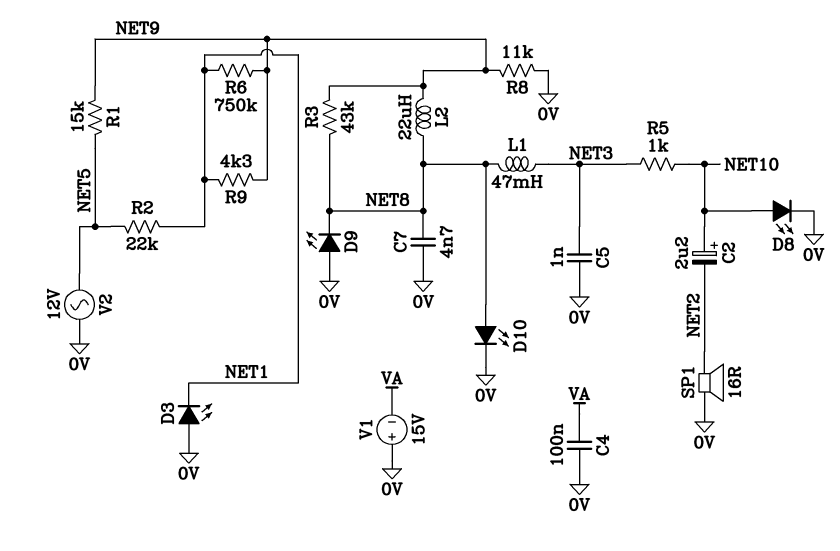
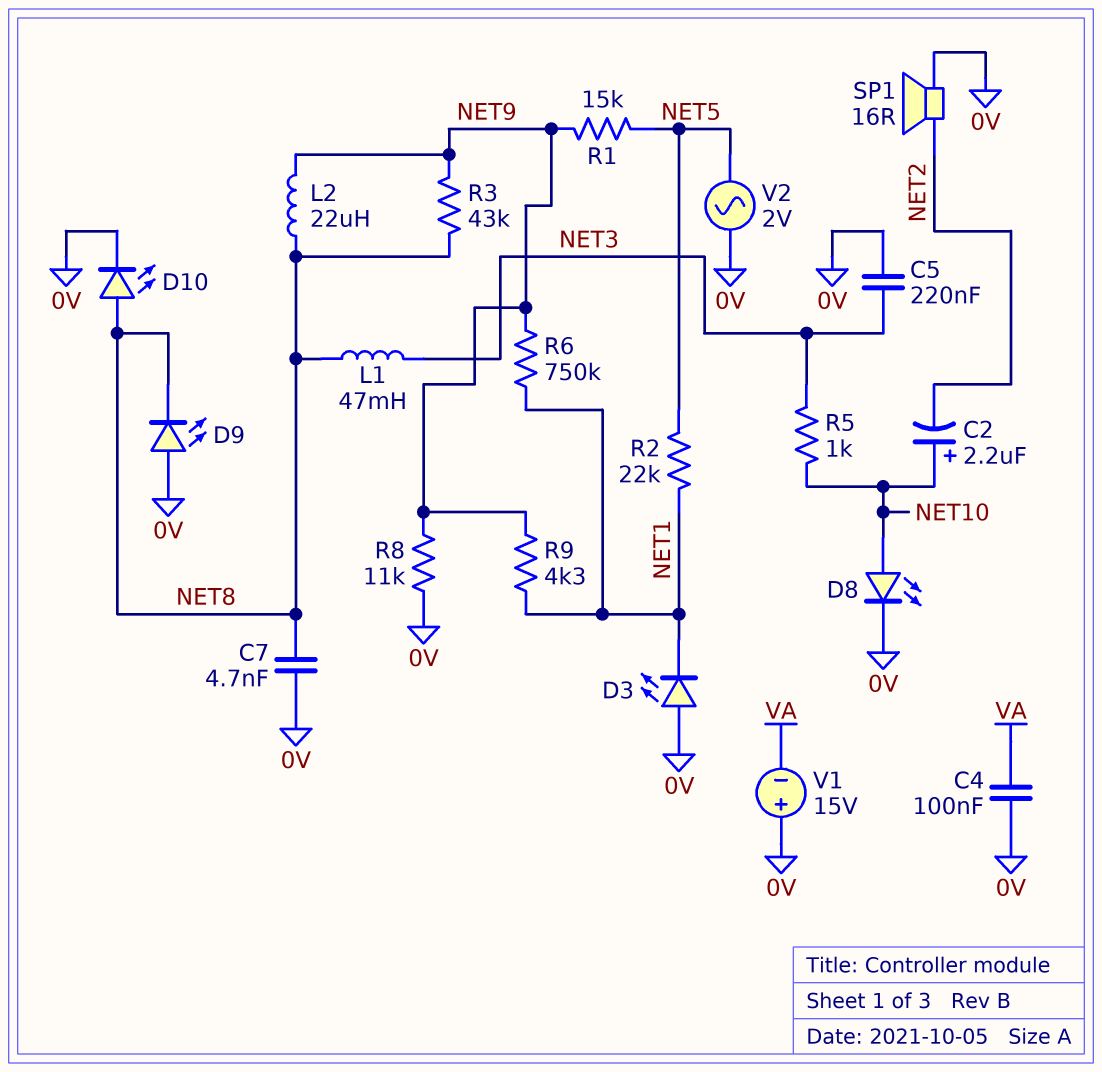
C5: 1nF (0V, NET3) -> 220nF (0V, NET3)
V2: AC 12V (0V, NET5) -> AC 2V (0V, NET5)

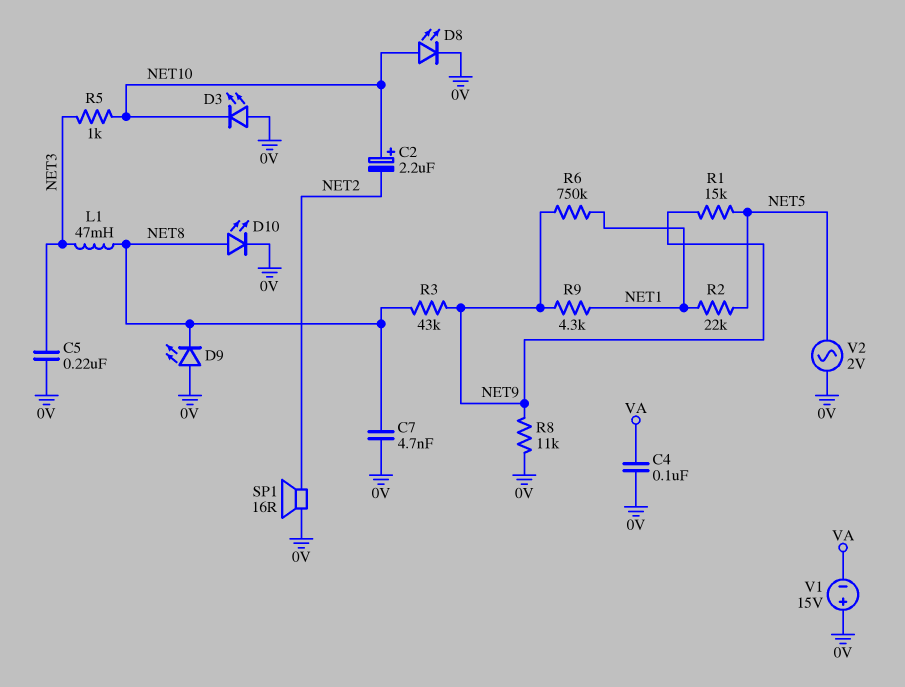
D3: LED (A 0V, K NET1) -> LED (A 0V, K NET10)
L2: 22uH (NET8, NET9) -> none

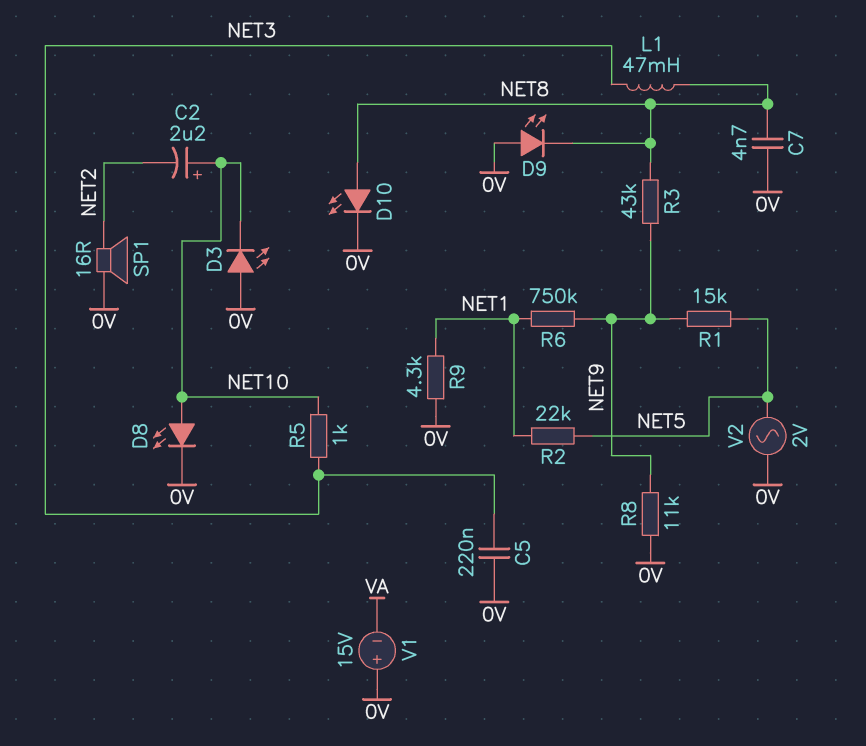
C4: 100nF (0V, VA) -> none
R9: 4.3k (NET1, NET9) -> 4.3k (0V, NET1)

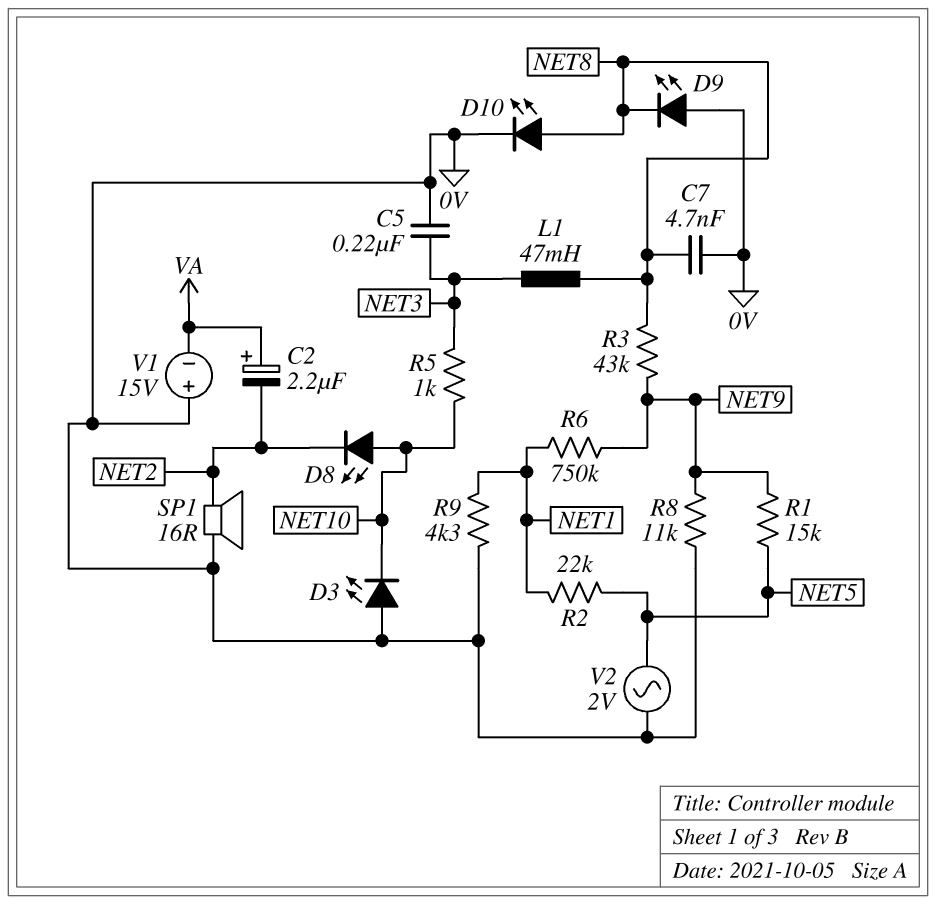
C2: 2.2uF (plus NET10, minus NET2) -> 2.2uF (plus VA, minus NET2)
D8: LED (A NET10, K 0V) -> LED (A NET10, K NET2)

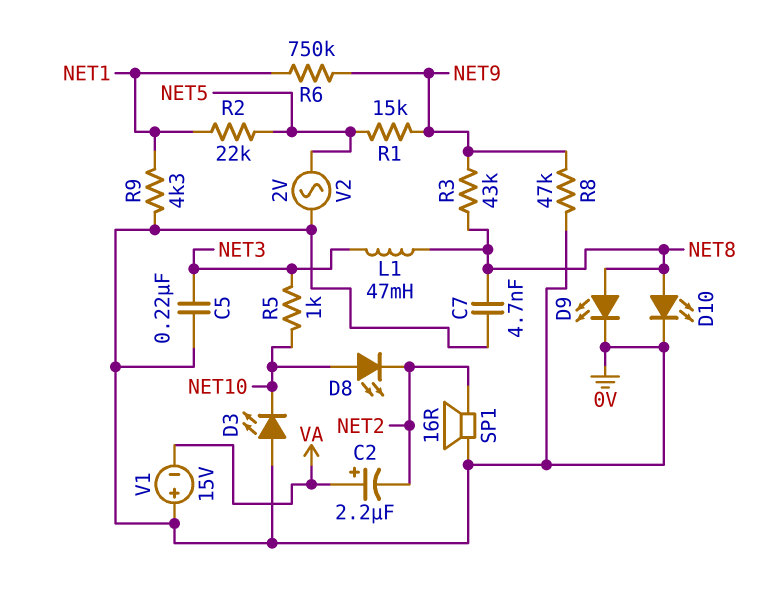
D9: LED (A 0V, K NET8) -> LED (A NET8, K 0V)
R8: 11k (0V, NET9) -> 47k (0V, NET9)

